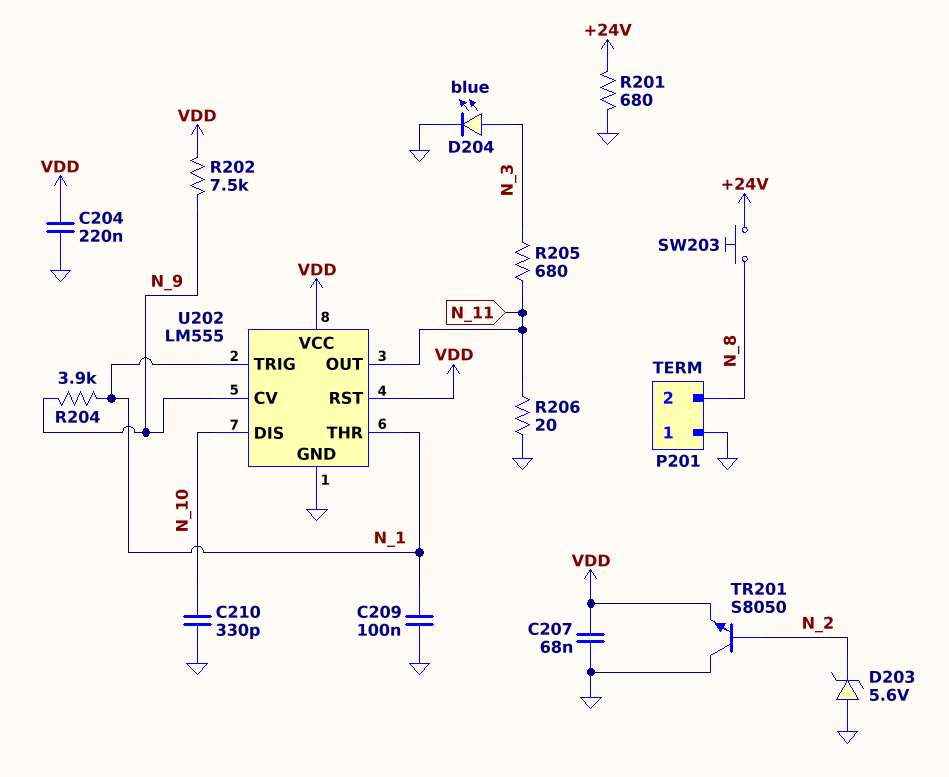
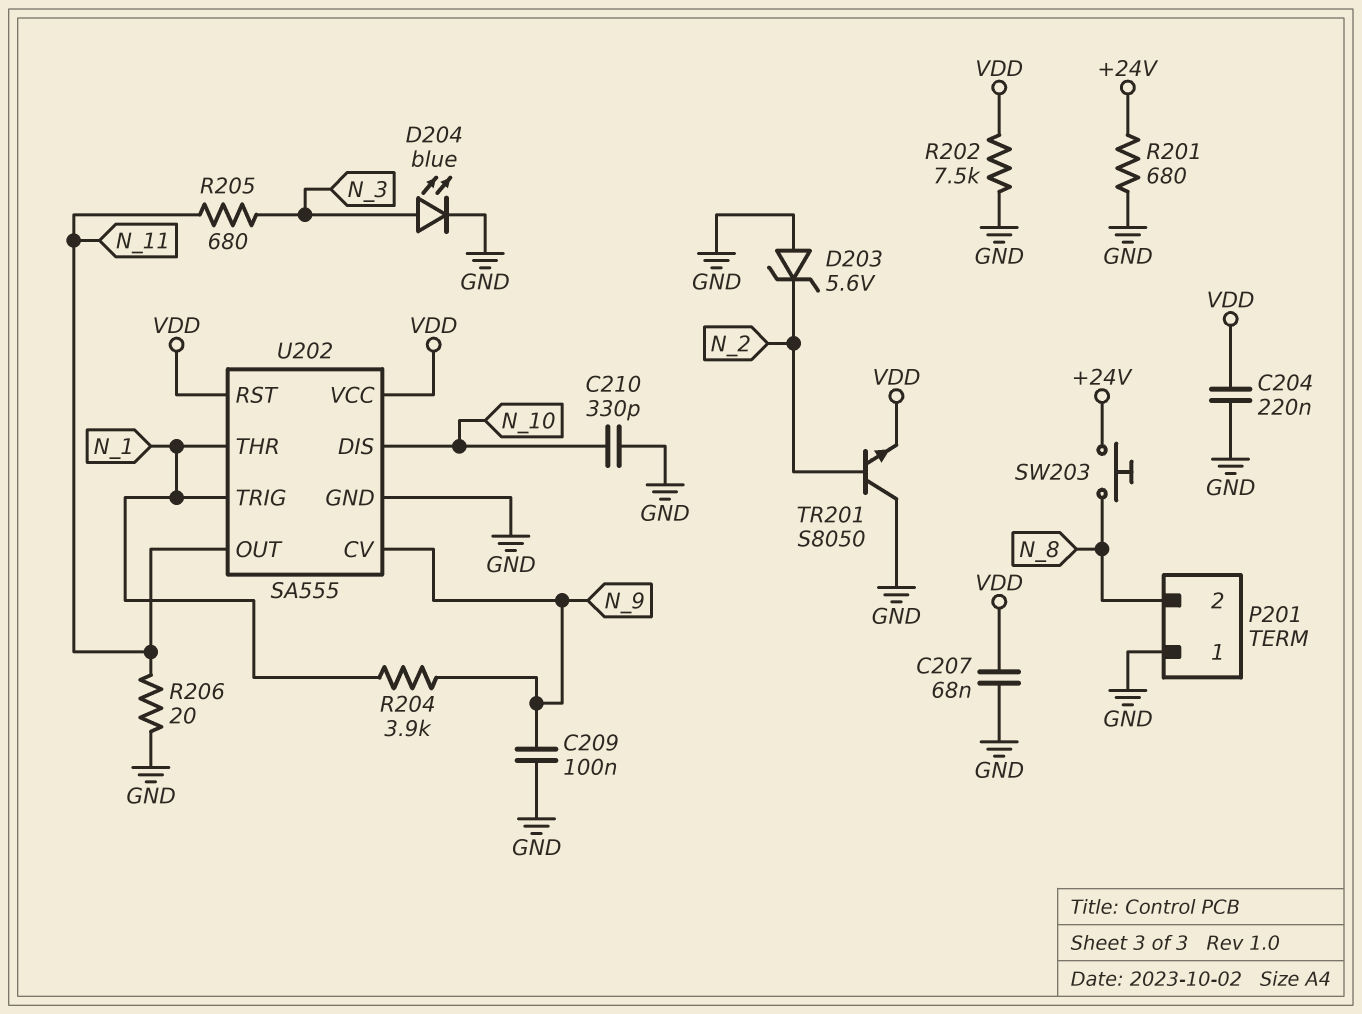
C209: 100nF (GND, N_1) -> 100nF (GND, N_9)
R202: 7.5k (N_9, VDD) -> 7.5k (GND, VDD)
U202: LM555 -> SA555

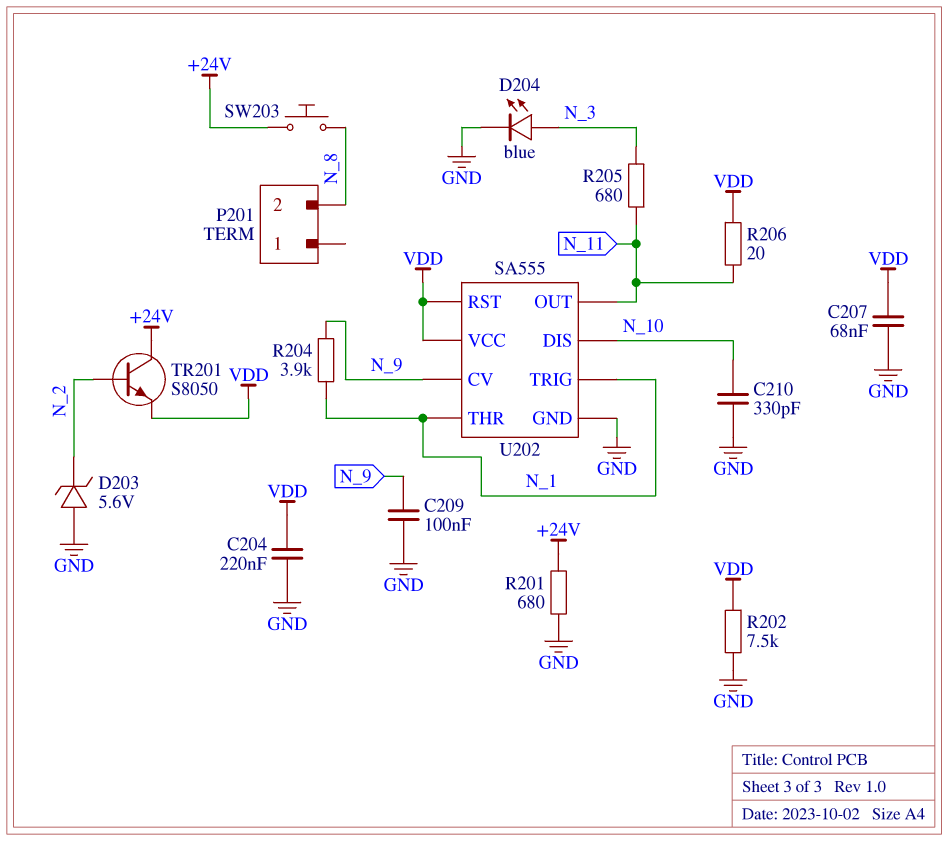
P201 pin 1: GND -> none
R206: 20 (GND, N_11) -> 20 (N_11, VDD)
TR201: NPN S8050 (B N_2, C GND, E VDD) -> NPN S8050 (B N_2, C +24V, E VDD)

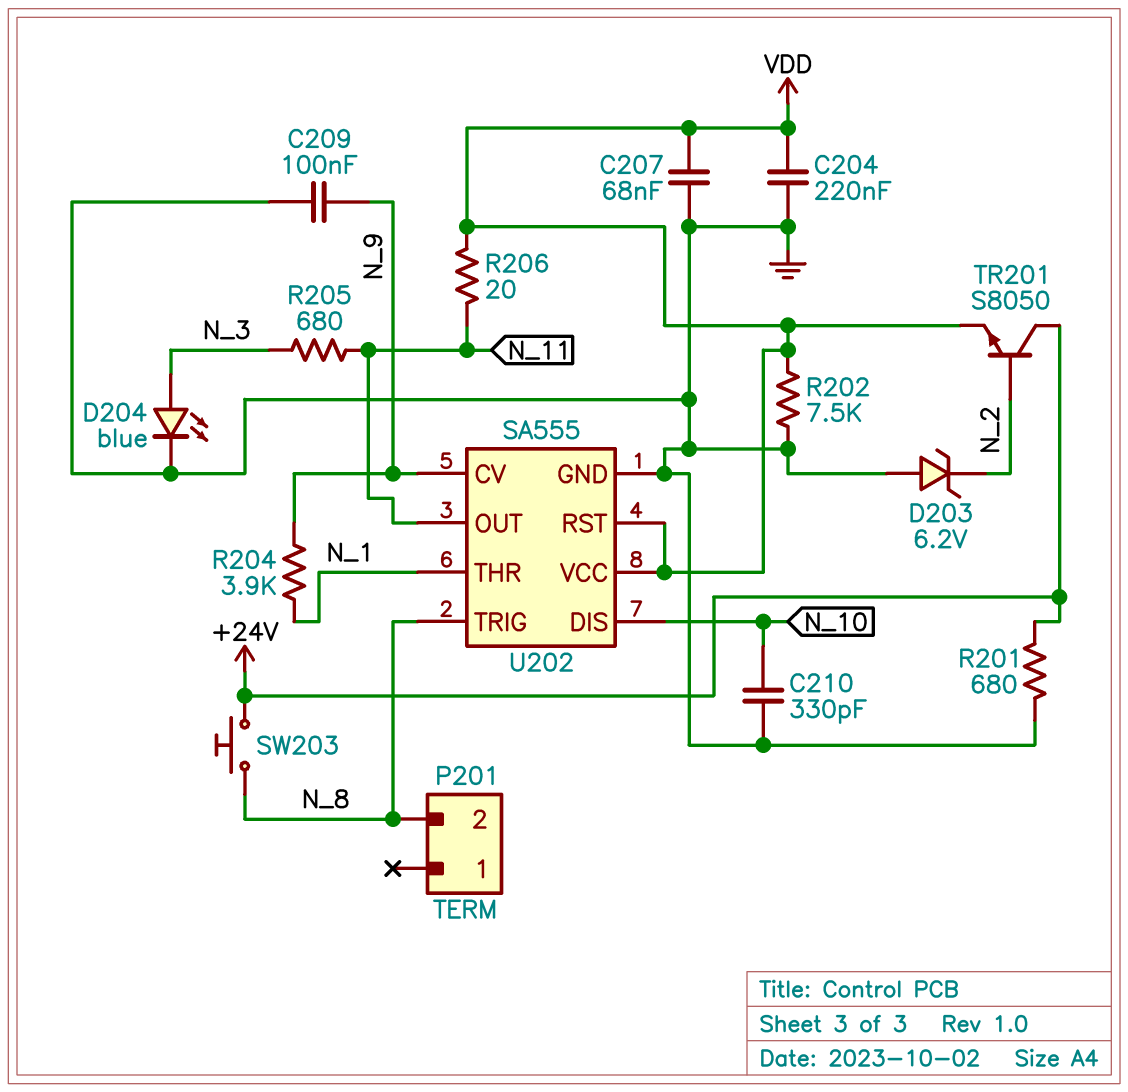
D203: zener 5.6V (A GND, K N_2) -> zener 6.2V (A GND, K N_2)
U202 pin TRIG: N_1 -> N_8

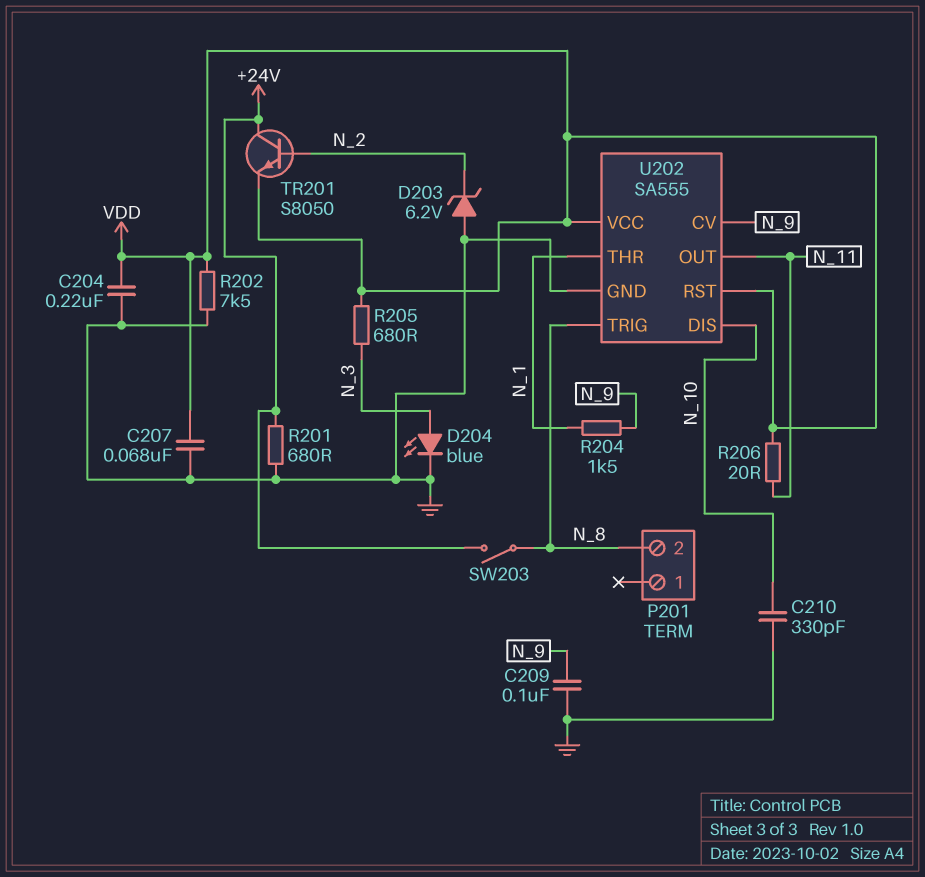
R204: 3.9k (N_1, N_9) -> 1.5k (N_1, N_9)
R205: 680 (N_3, N_11) -> 680 (N_3, VDD)
SW203: button (+24V, N_8) -> switch (+24V, N_8)

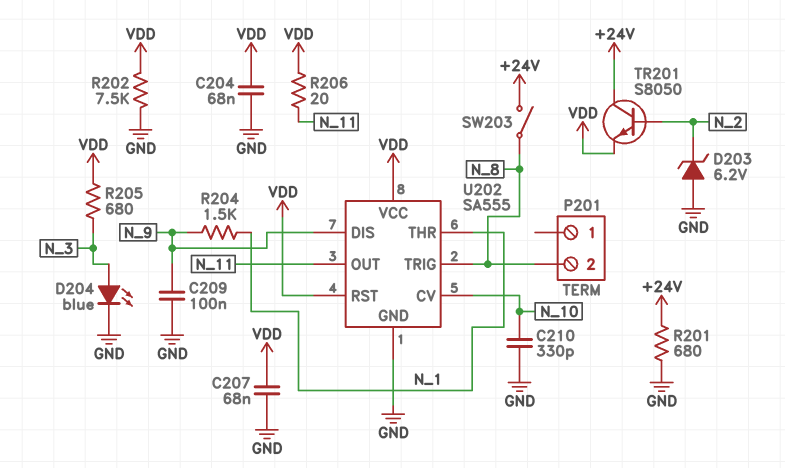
C204: 220nF (GND, VDD) -> 68nF (GND, VDD)
U202 pin CV: N_9 -> N_10
U202 pin DIS: N_10 -> N_9

